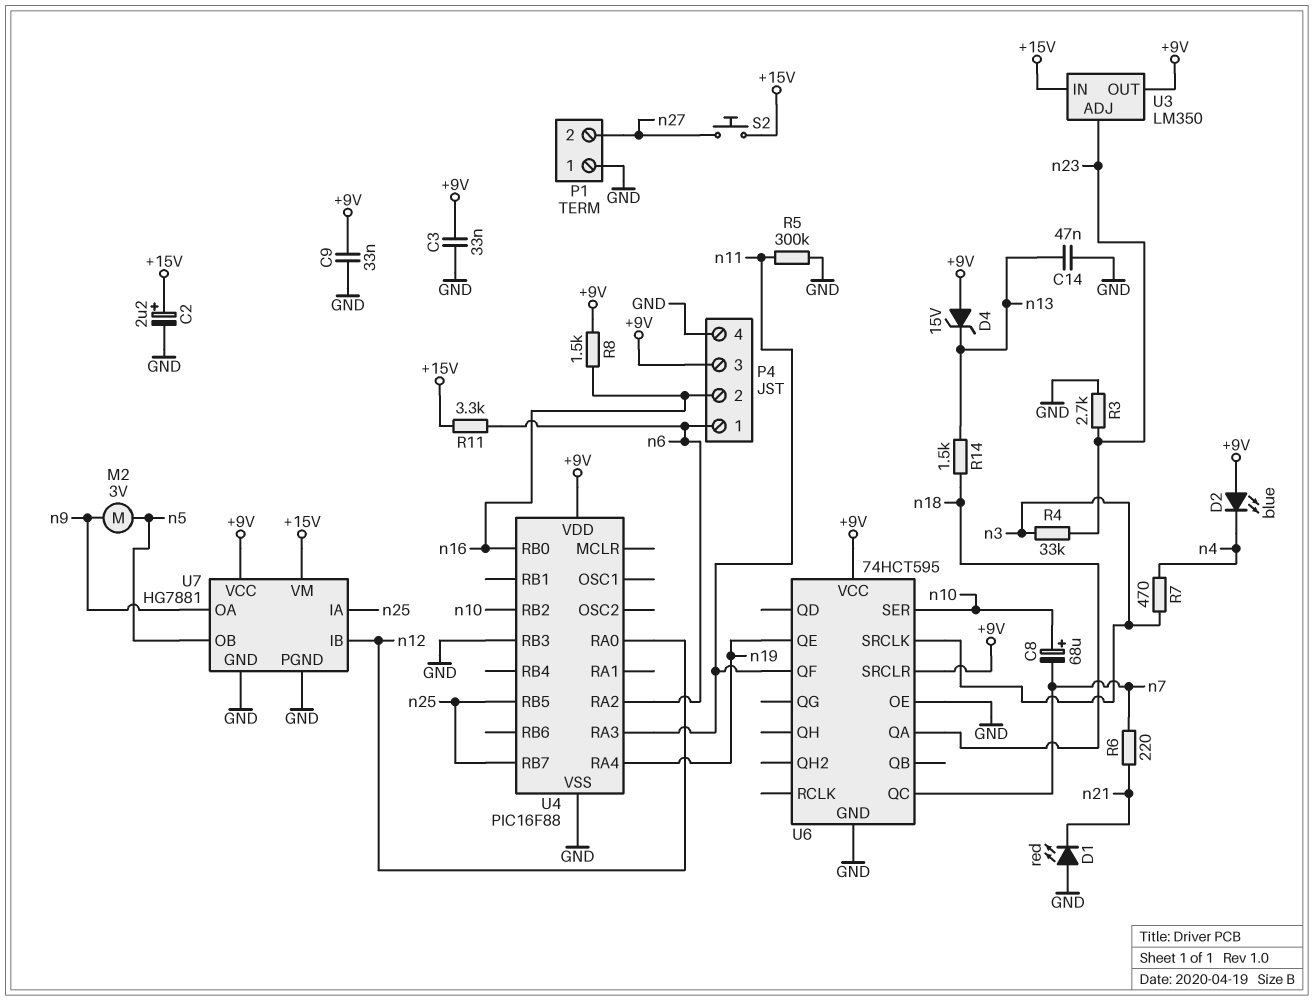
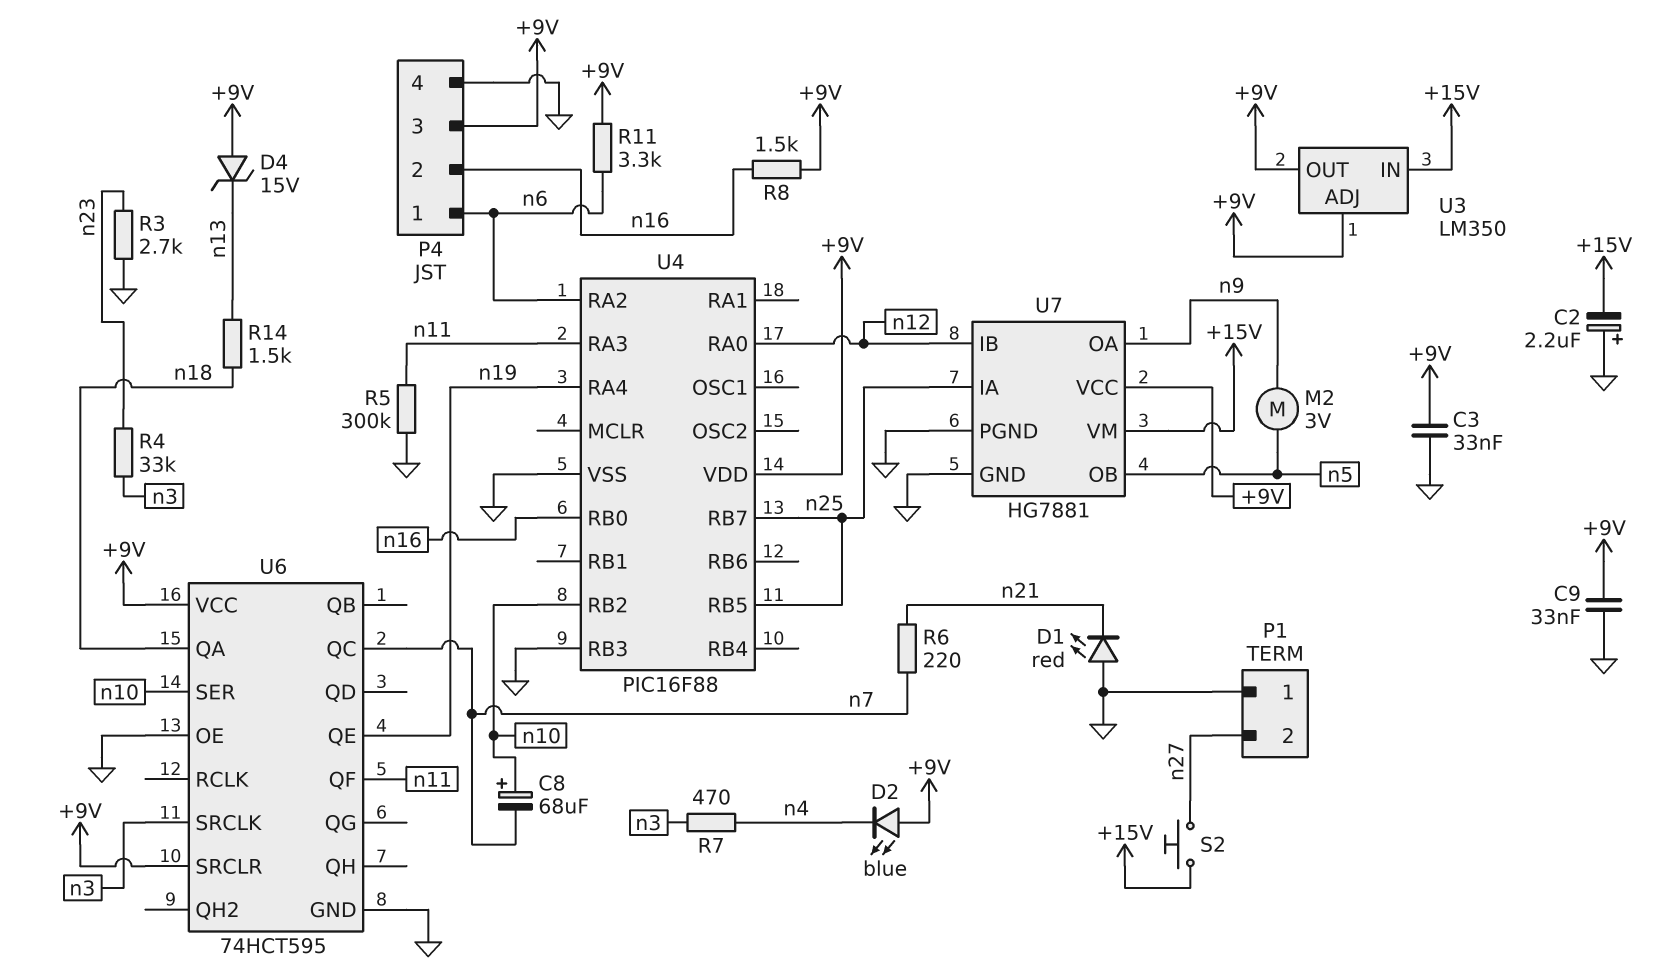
C2: 2.2uF (plus +15V, minus GND) -> 2.2uF (plus GND, minus +15V)
C14: 47nF (GND, n13) -> none
R11: 3.3k (+15V, n6) -> 3.3k (+9V, n6)
U3 pin ADJ: n23 -> +9V

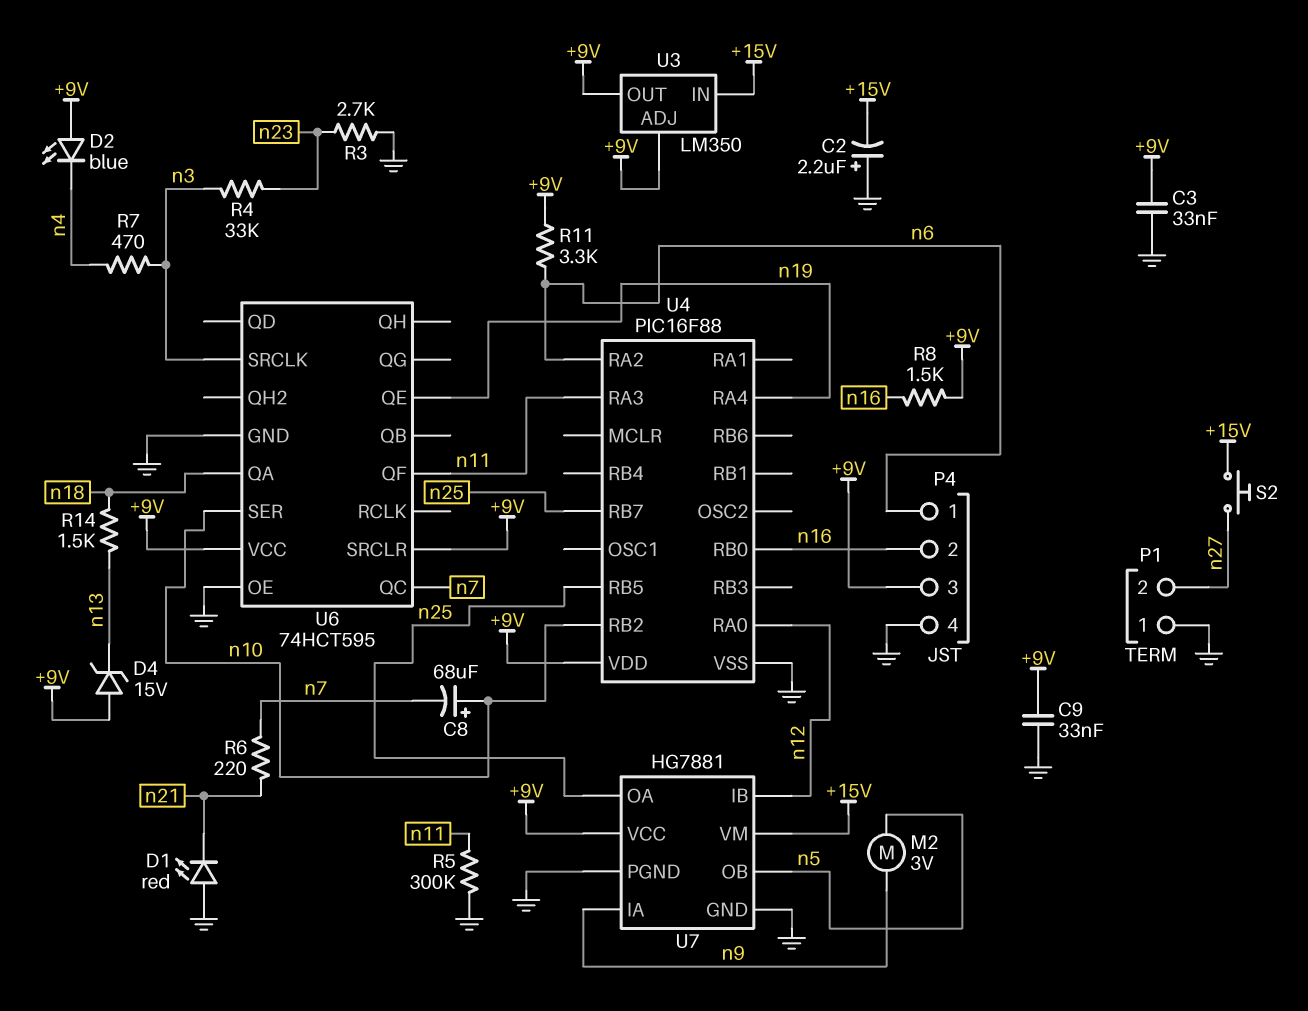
U4 pin RB3: GND -> none
U7 pin IA: n25 -> n9
U7 pin OA: n9 -> n25

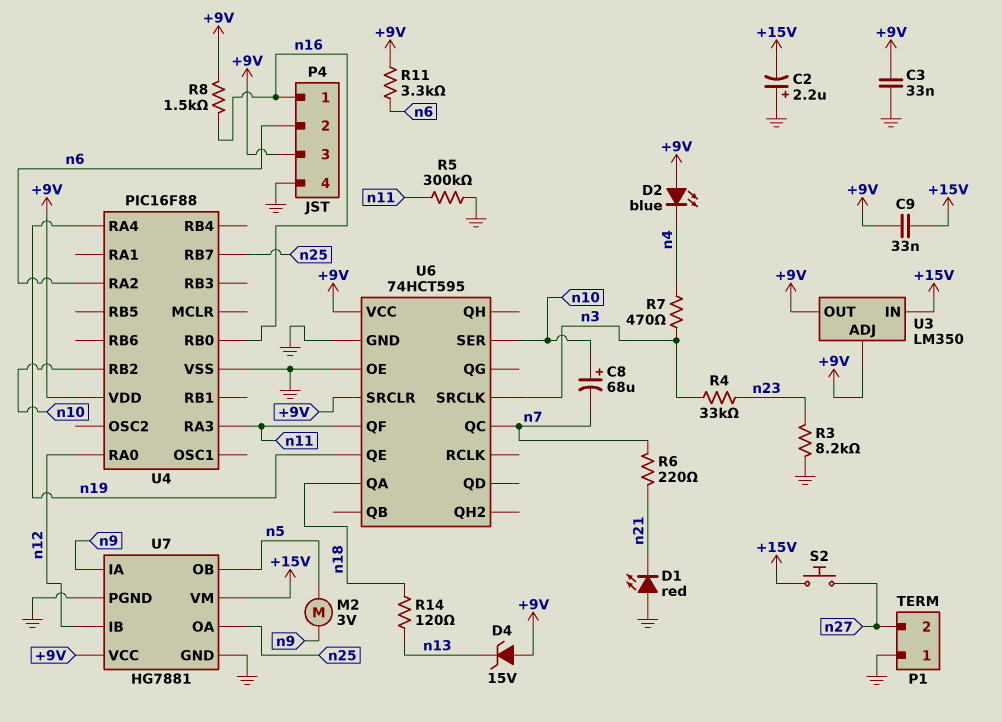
C9: 33nF (+9V, GND) -> 33nF (+9V, +15V)
P4 pin 1: n6 -> n16
P4 pin 2: n16 -> n6
R3: 2.7k (GND, n23) -> 8.2k (GND, n23)
R14: 1.5k (n13, n18) -> 120 (n13, n18)
U4 pin RB5: n25 -> none

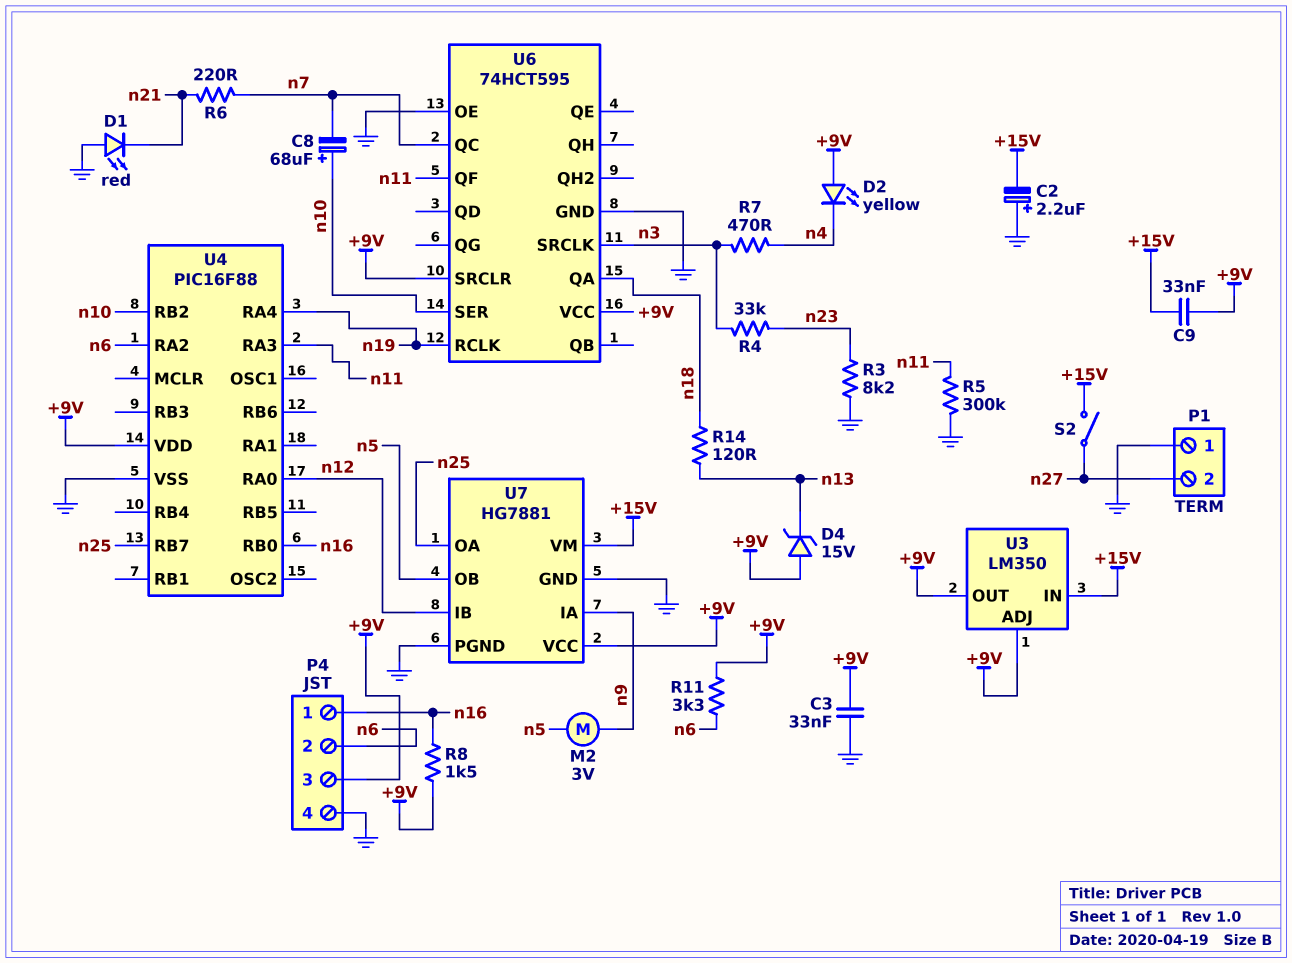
D2: LED blue (A +9V, K n4) -> LED yellow (A +9V, K n4)
S2: button (+15V, n27) -> switch (+15V, n27)
U6 pin QE: n19 -> none
U6 pin RCLK: none -> n19

